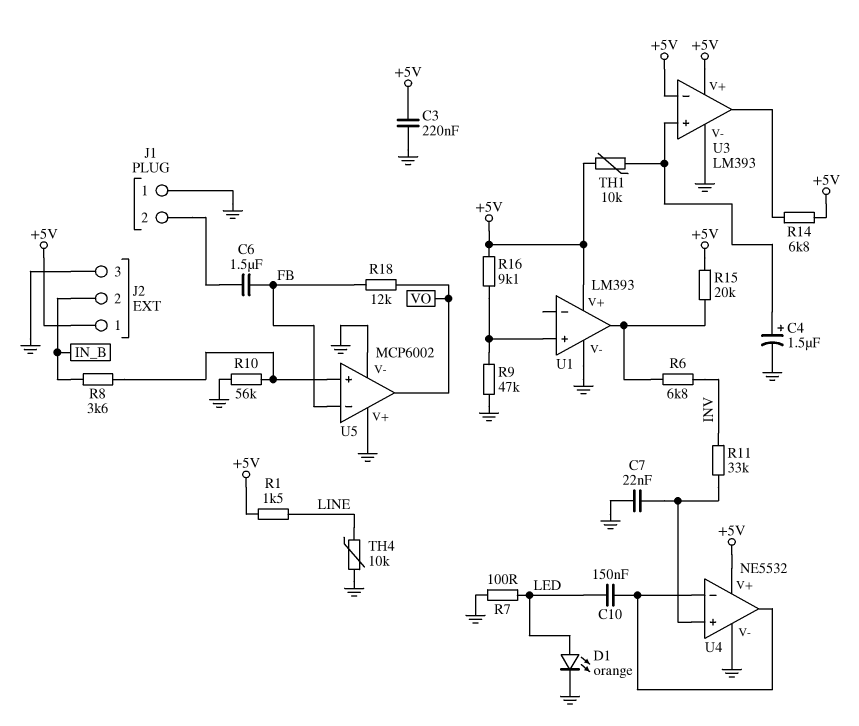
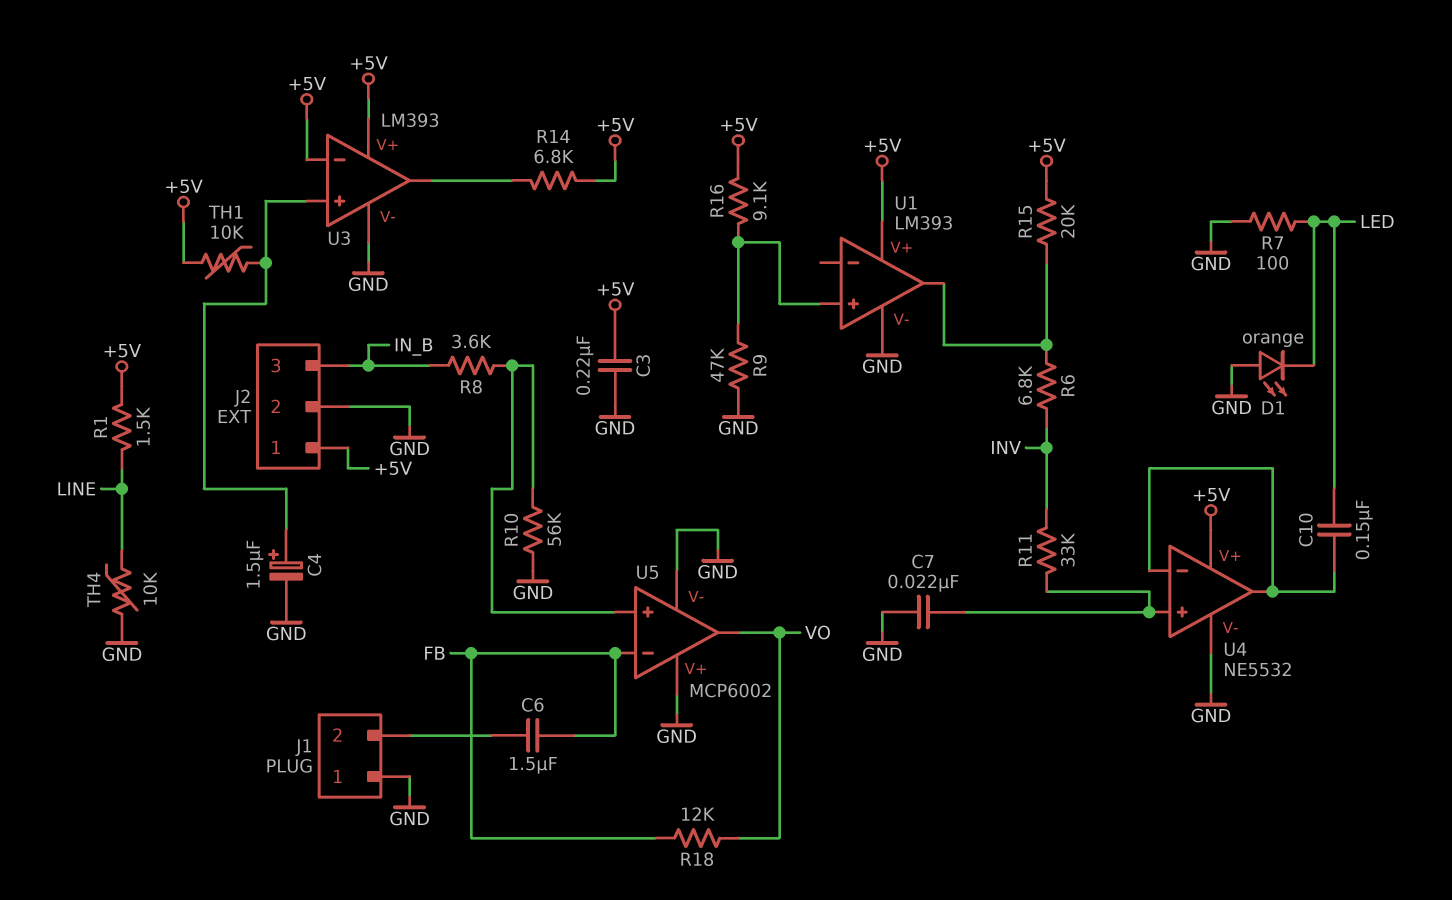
D1: LED orange (A LED, K GND) -> LED orange (A GND, K LED)
J2 pin 2: IN_B -> GND
J2 pin 3: GND -> IN_B

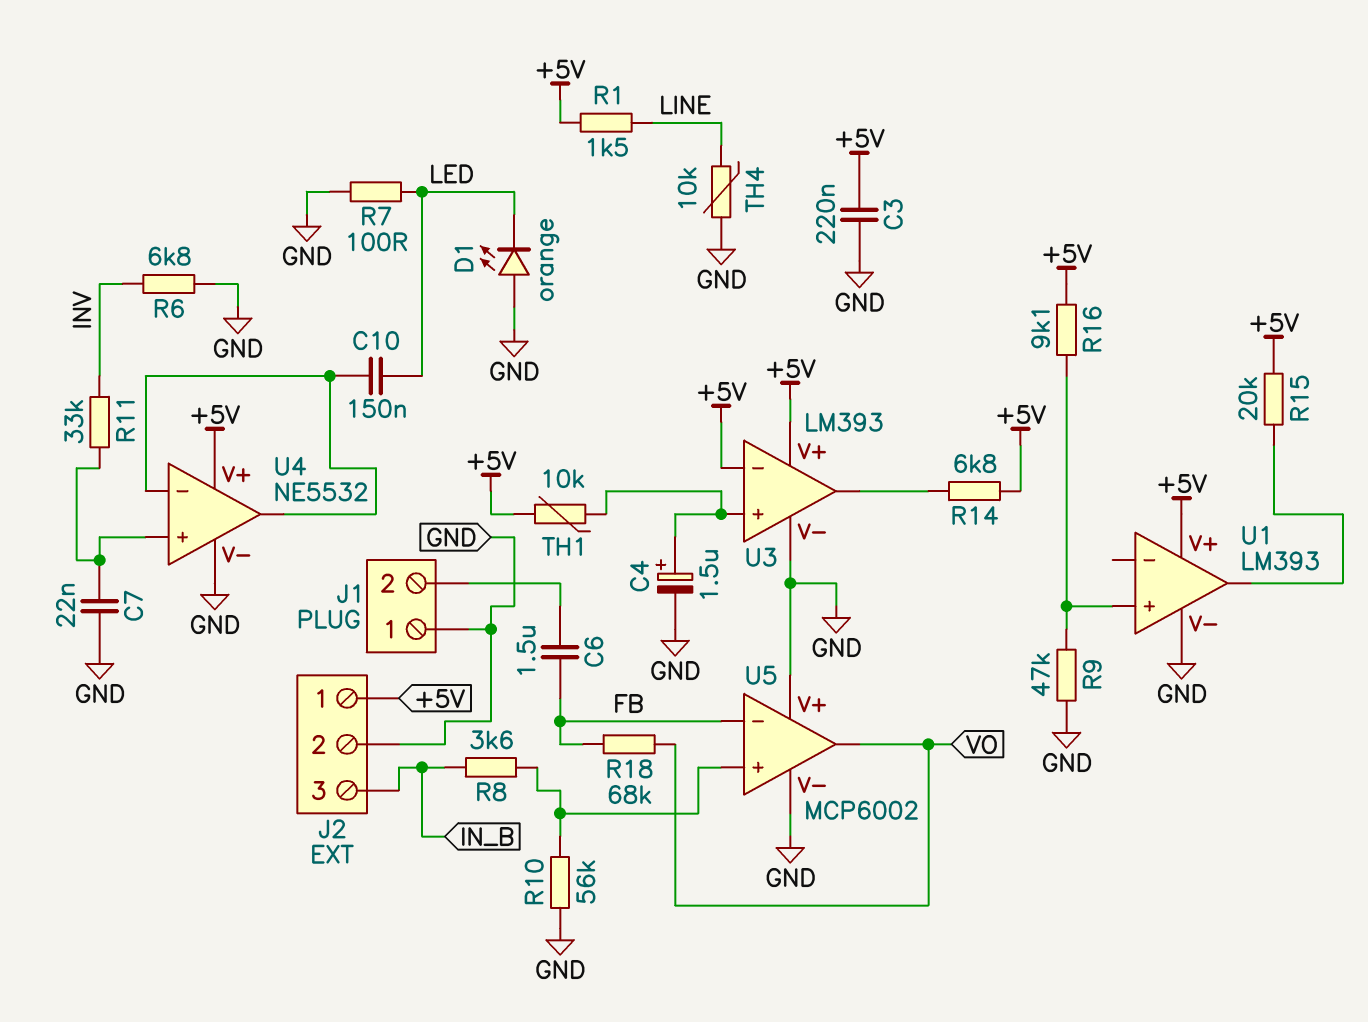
R6: 6.8k (INV, U1/out) -> 6.8k (GND, INV)
R18: 12k (FB, VO) -> 68k (FB, VO)

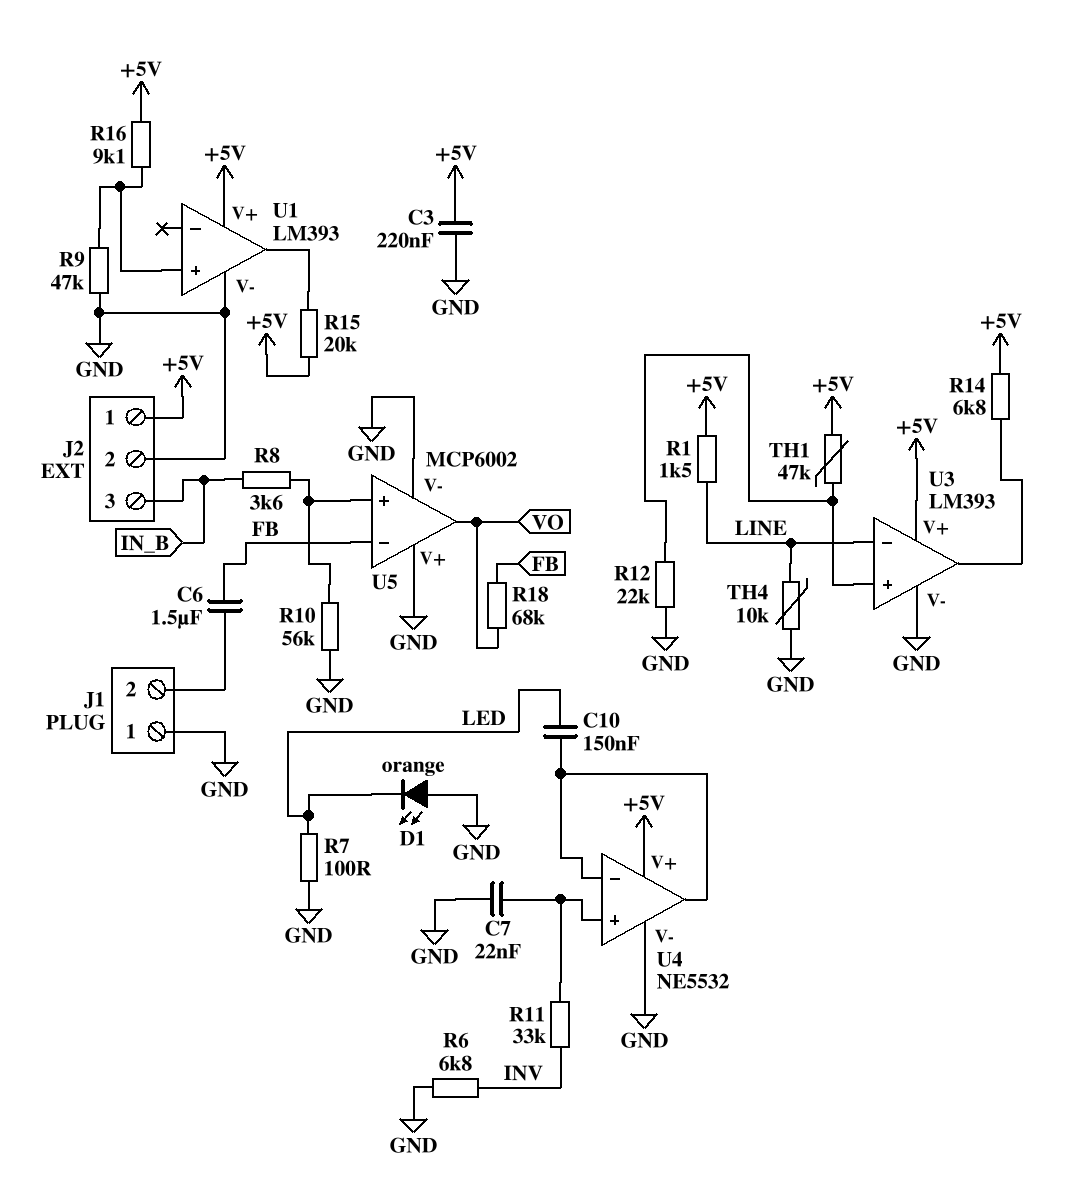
C4: 1.5uF (plus U3/in+, minus GND) -> none
R12: none -> 22k (GND, U3/in+)
TH1: 10k (+5V, U3/in+) -> 47k (+5V, U3/in+)
U3 pin in-: +5V -> LINE

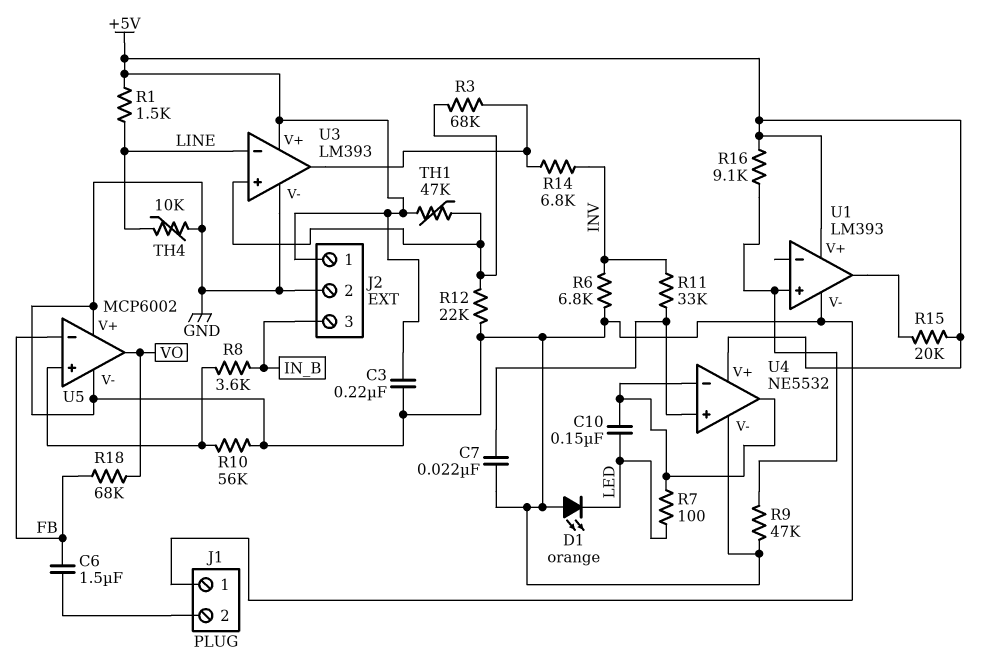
R3: none -> 68k (U3/in+, U3/out)
R7: 100 (GND, LED) -> 100 (LED, U4/in-)
R14: 6.8k (+5V, U3/out) -> 6.8k (INV, U3/out)

